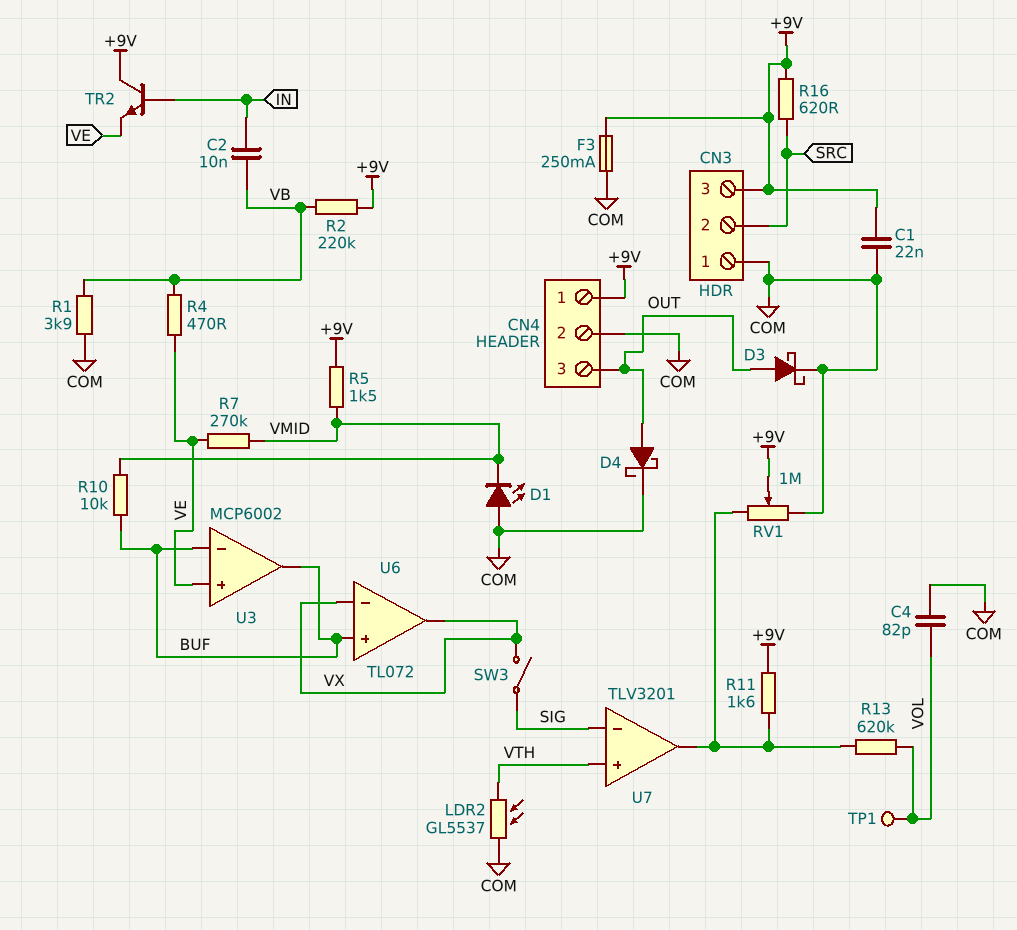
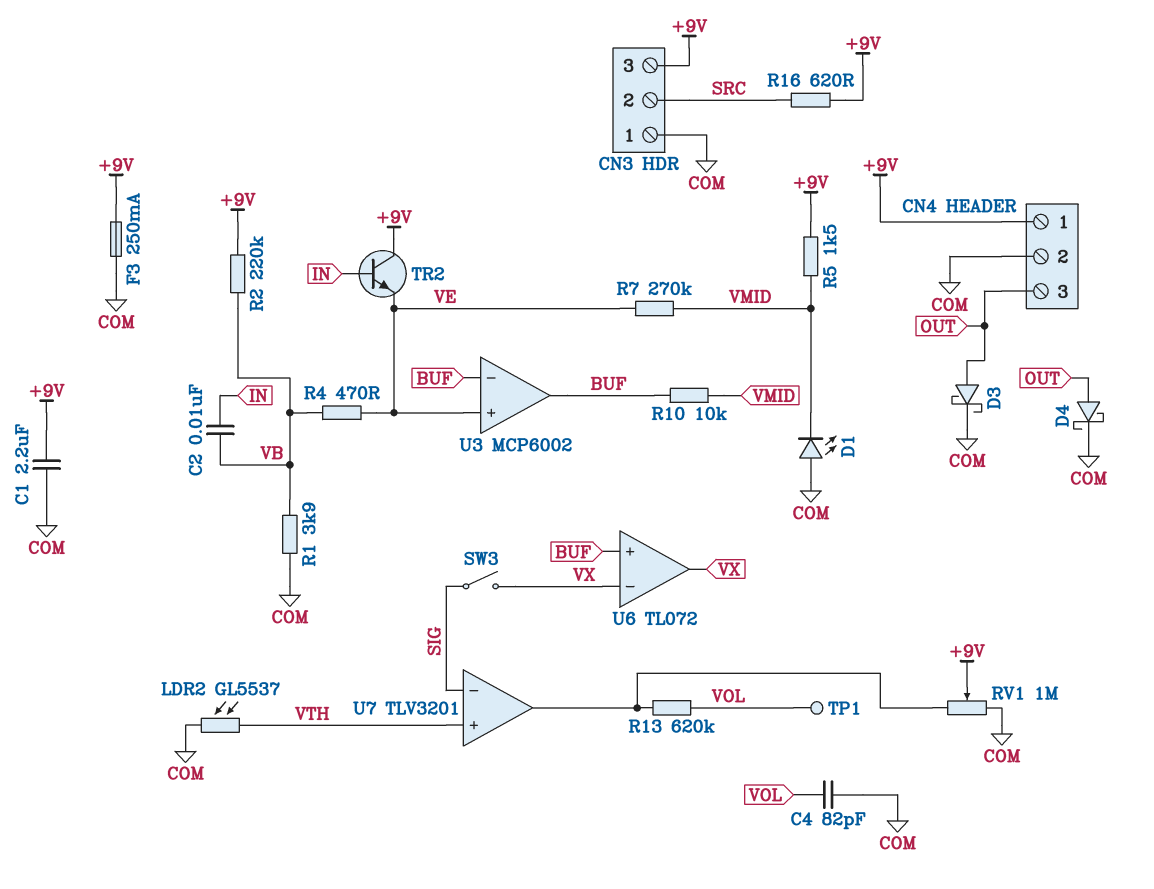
C1: 22nF (+9V, COM) -> 2.2uF (+9V, COM)
R11: 1.6k (+9V, U7/out) -> none

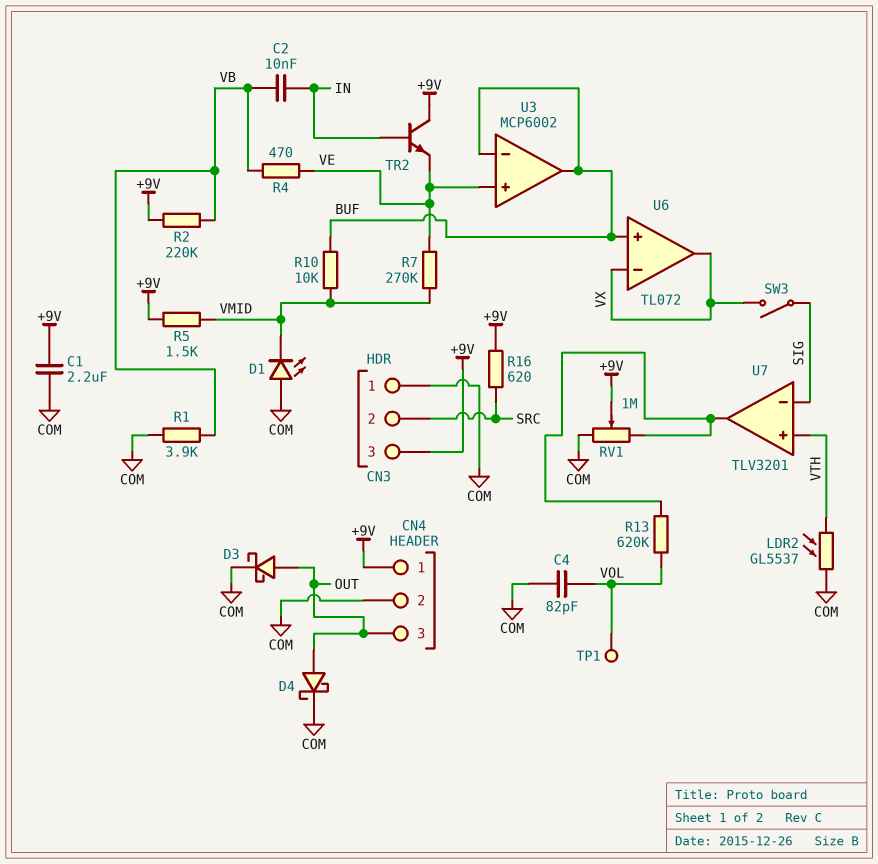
F3: 250mA (+9V, COM) -> none

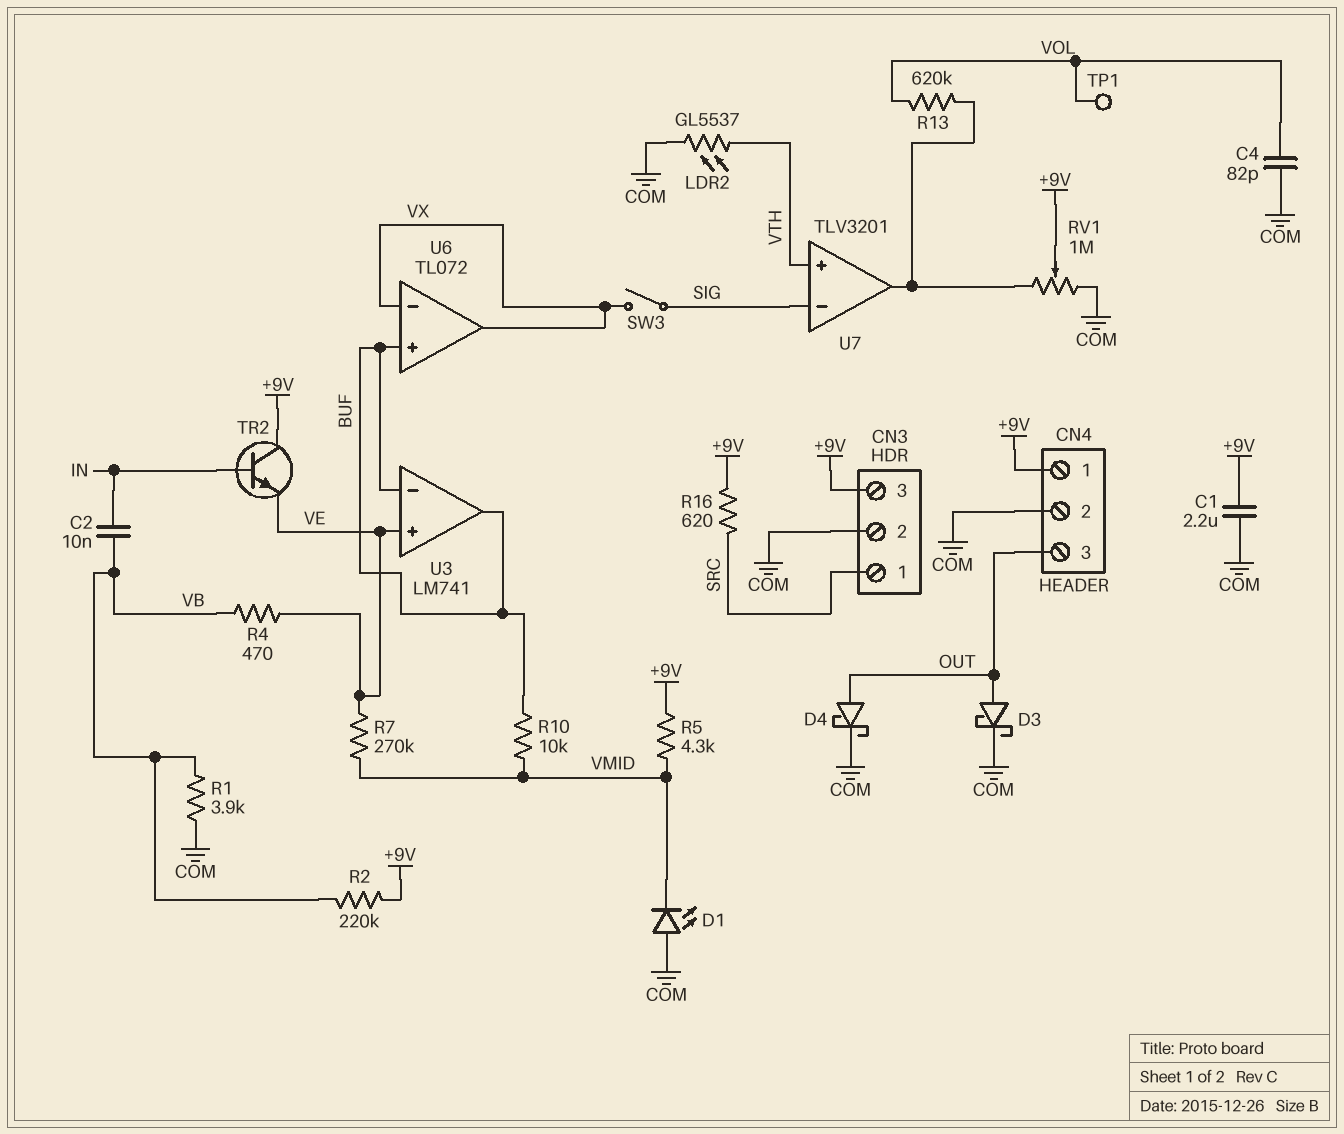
CN3 pin 1: COM -> SRC
CN3 pin 2: SRC -> COM
R5: 1.5k (+9V, VMID) -> 4.3k (+9V, VMID)
U3: MCP6002 -> LM741

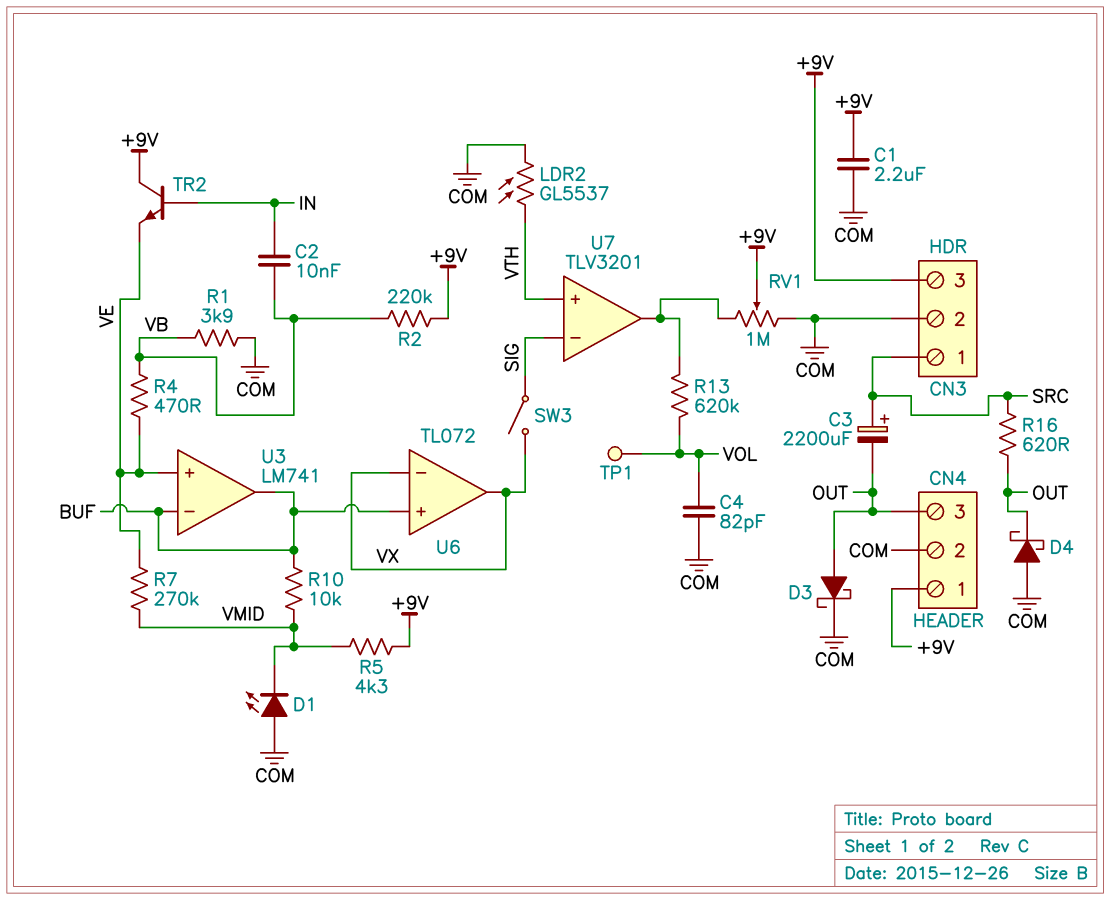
C3: none -> 2200uF (plus SRC, minus OUT)
D4: schottky (A OUT, K COM) -> schottky (A COM, K OUT)
R16: 620 (+9V, SRC) -> 620 (OUT, SRC)

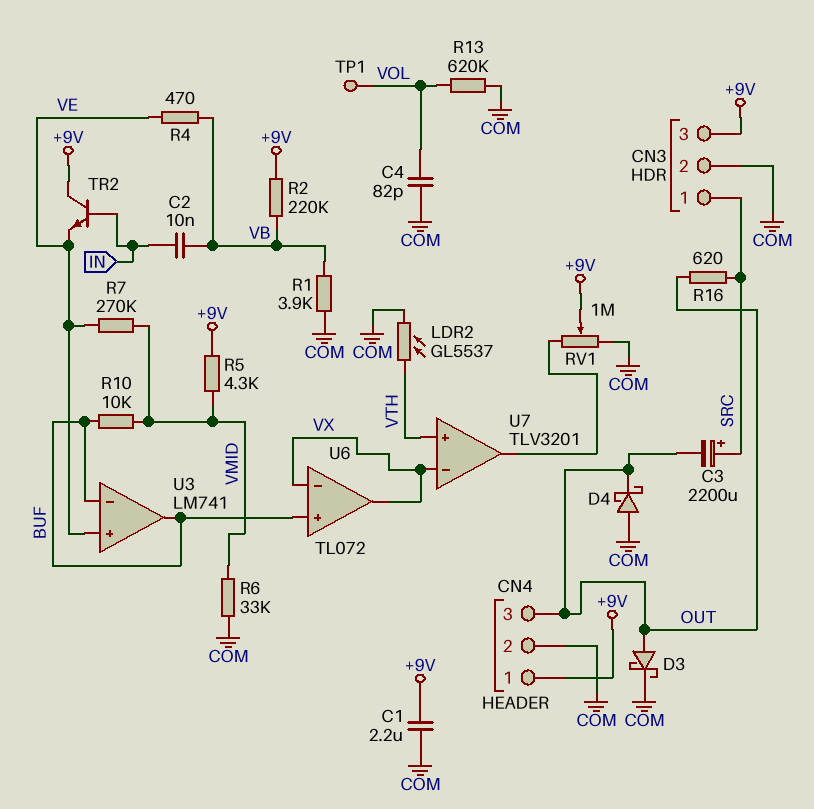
D1: LED (A COM, K VMID) -> none
R6: none -> 33k (COM, VMID)
R13: 620k (U7/out, VOL) -> 620k (COM, VOL)
SW3: switch (SIG, VX) -> none
U7 pin in-: SIG -> VX

